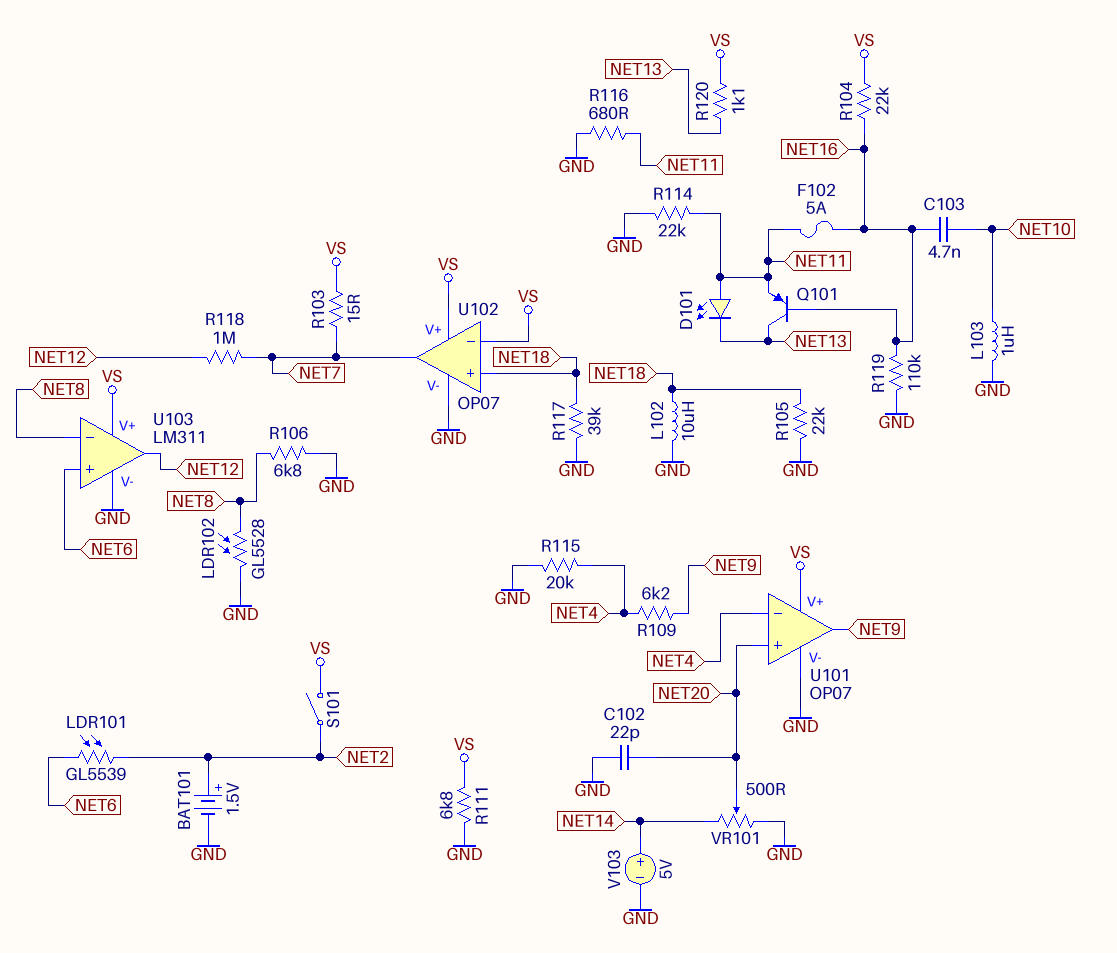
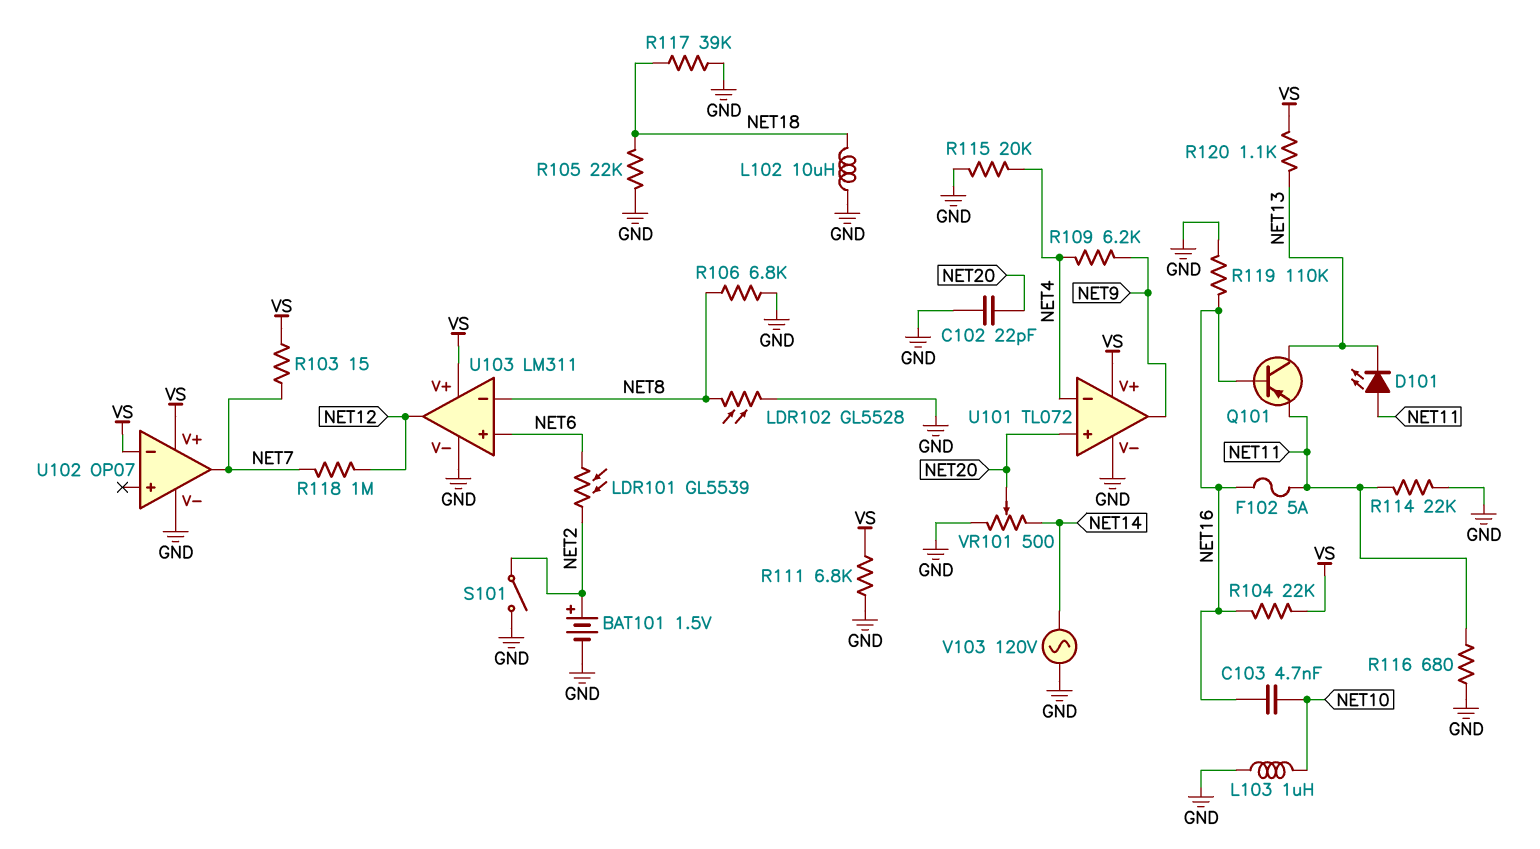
S101: switch (NET2, VS) -> switch (GND, NET2)
U101: OP07 -> TL072
U102 pin in+: NET18 -> none
V103: 5V (plus NET14, minus GND) -> AC 120V (GND, NET14)

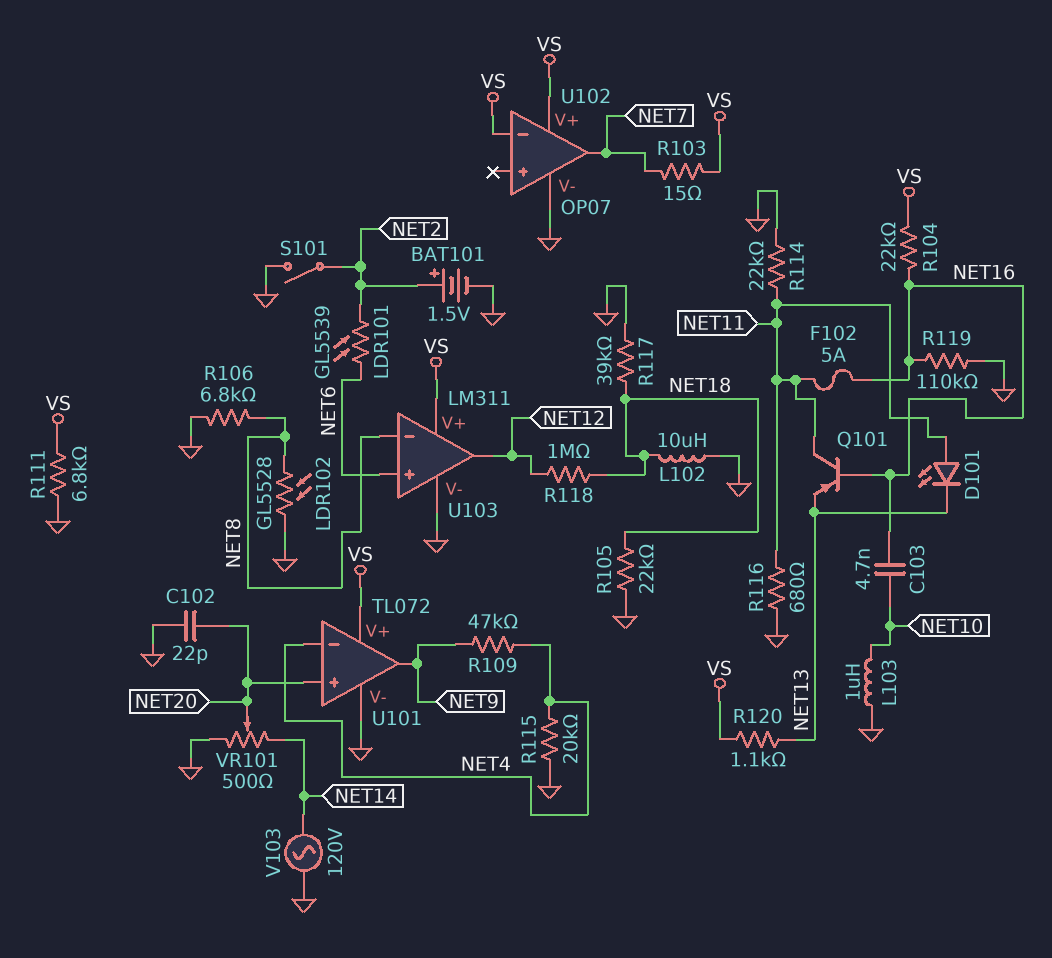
Q101: PNP (B NET16, C NET13, E NET11) -> PNP (B NET16, C NET11, E NET13)
R109: 6.2k (NET4, NET9) -> 47k (NET4, NET9)
R118: 1M (NET7, NET12) -> 1M (NET12, NET18)

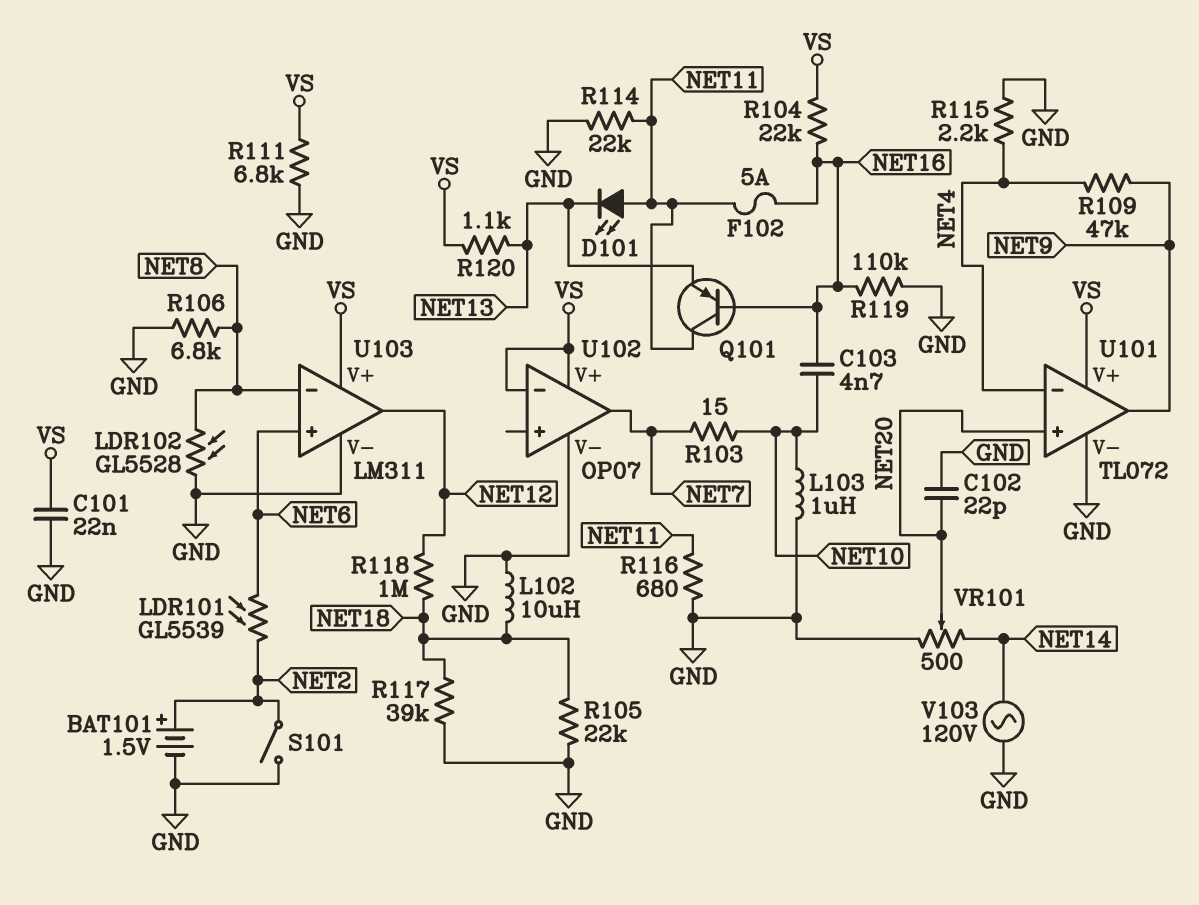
C101: none -> 22nF (GND, VS)
R103: 15 (NET7, VS) -> 15 (NET7, NET10)
R115: 20k (GND, NET4) -> 2.2k (GND, NET4)

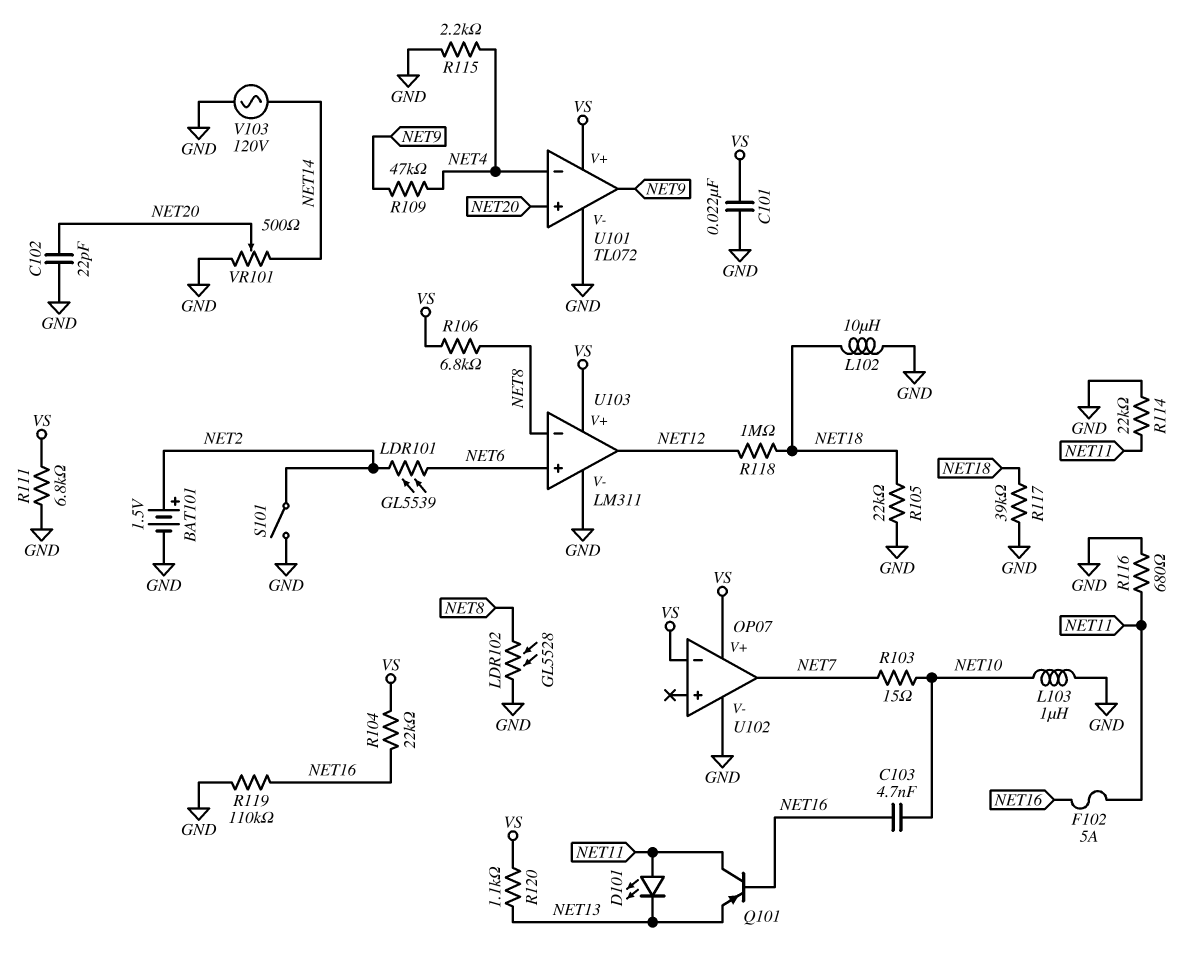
R106: 6.8k (GND, NET8) -> 6.8k (NET8, VS)

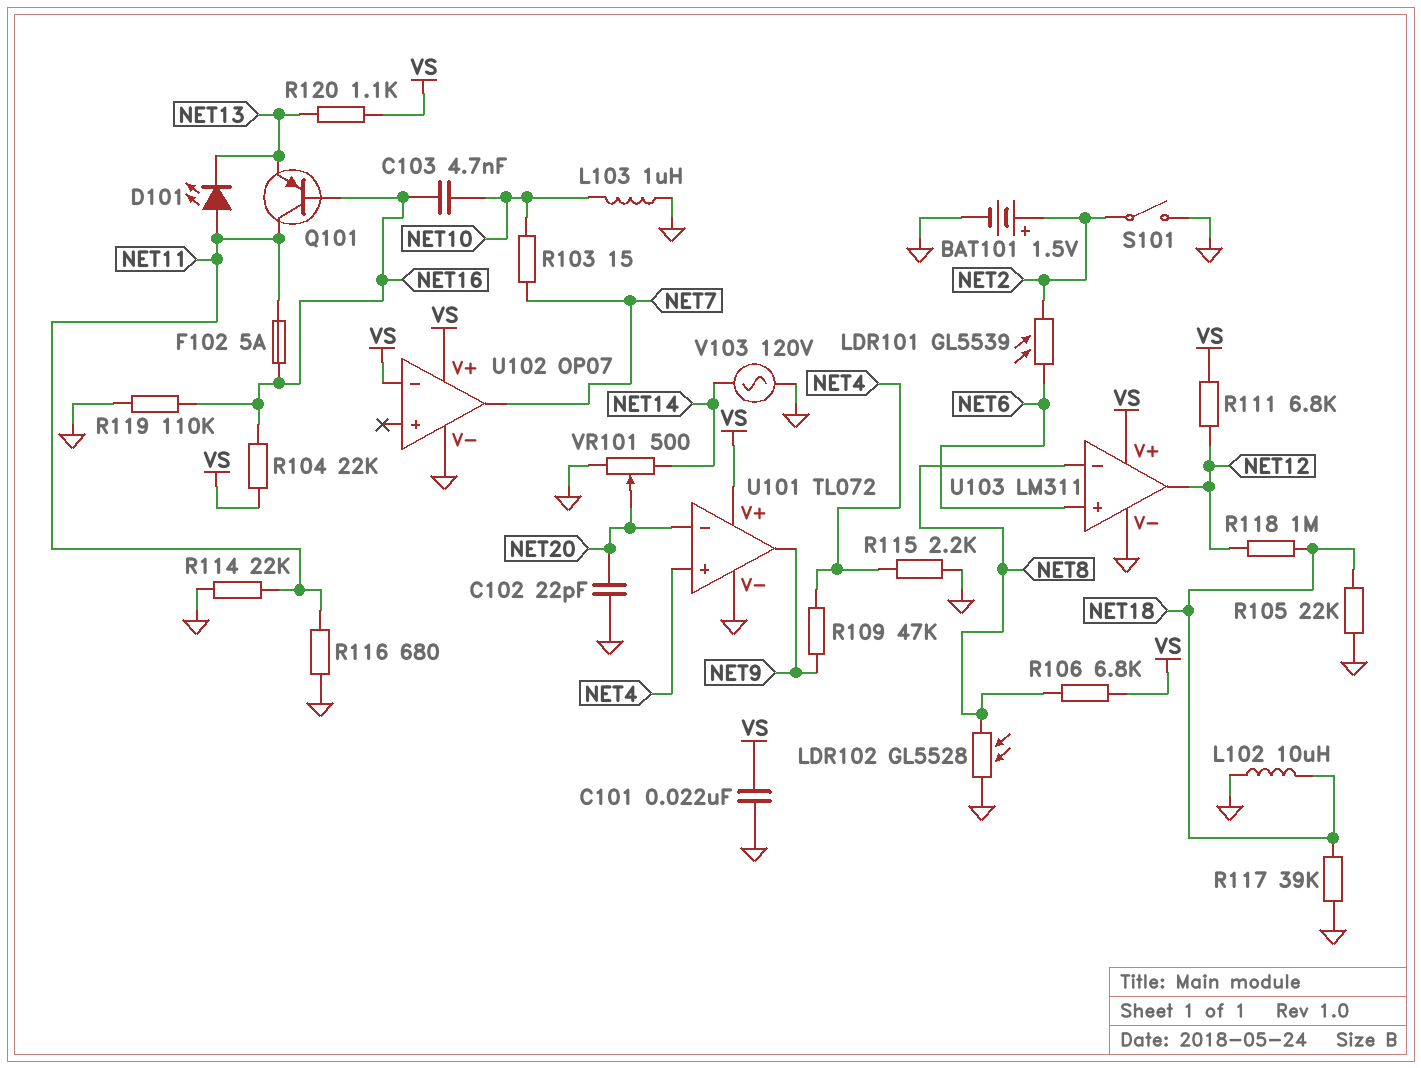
R111: 6.8k (GND, VS) -> 6.8k (NET12, VS)
U101 pin in+: NET20 -> NET4
U101 pin in-: NET4 -> NET20

